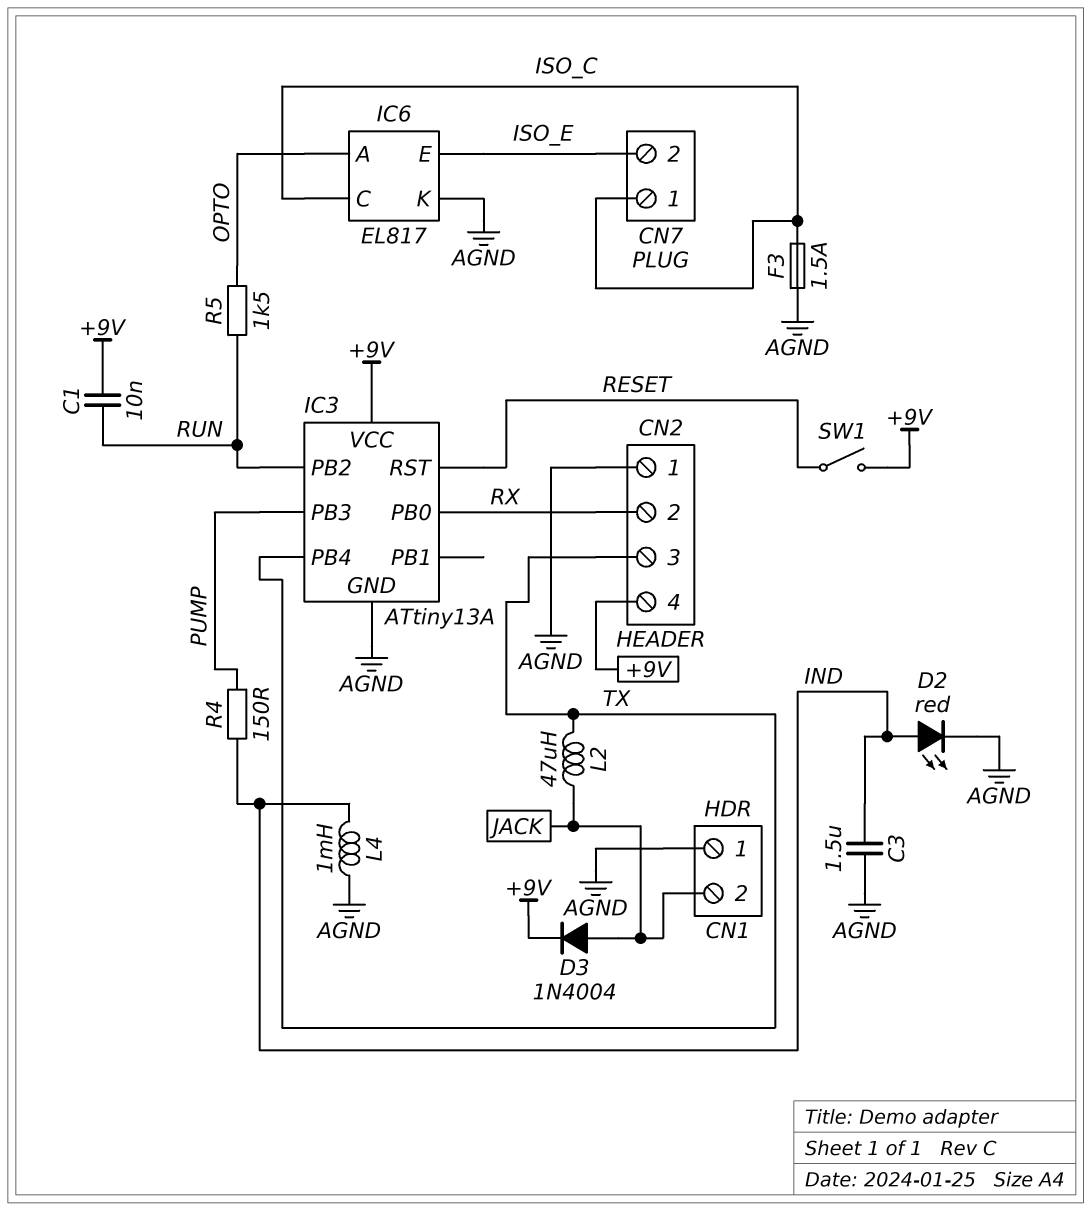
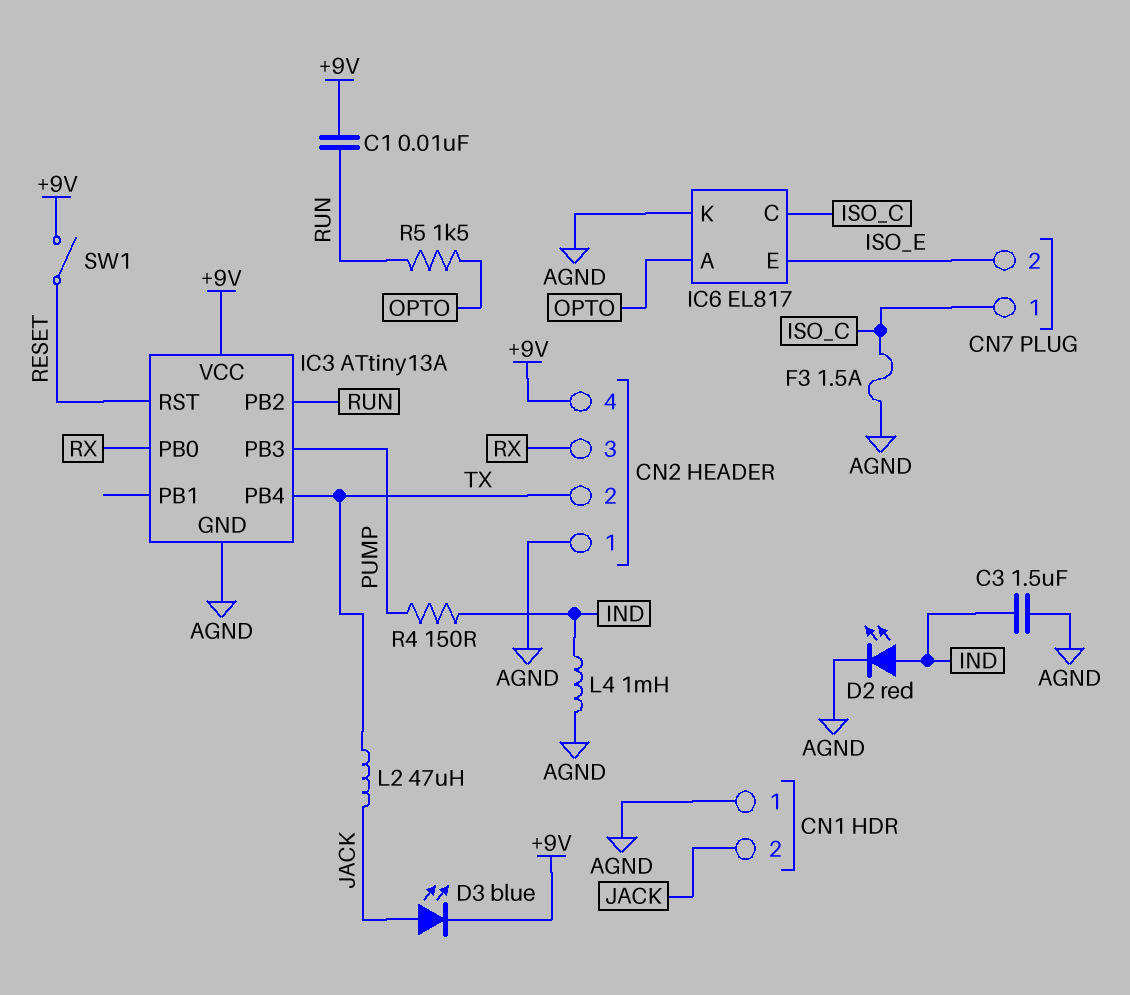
CN2 pin 2: RX -> TX
CN2 pin 3: TX -> RX
D3: diode 1N4004 (A JACK, K +9V) -> LED blue (A JACK, K +9V)

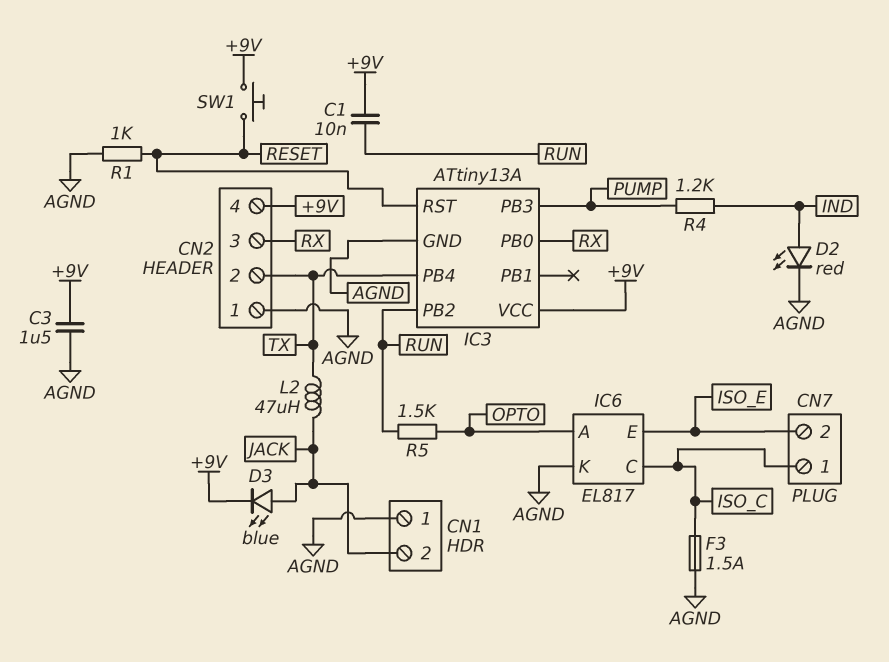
C3: 1.5uF (AGND, IND) -> 1.5uF (+9V, AGND)
L4: 1mH (AGND, IND) -> none
R1: none -> 1k (AGND, RESET)
R4: 150 (IND, PUMP) -> 1.2k (IND, PUMP)
SW1: switch (+9V, RESET) -> button (+9V, RESET)

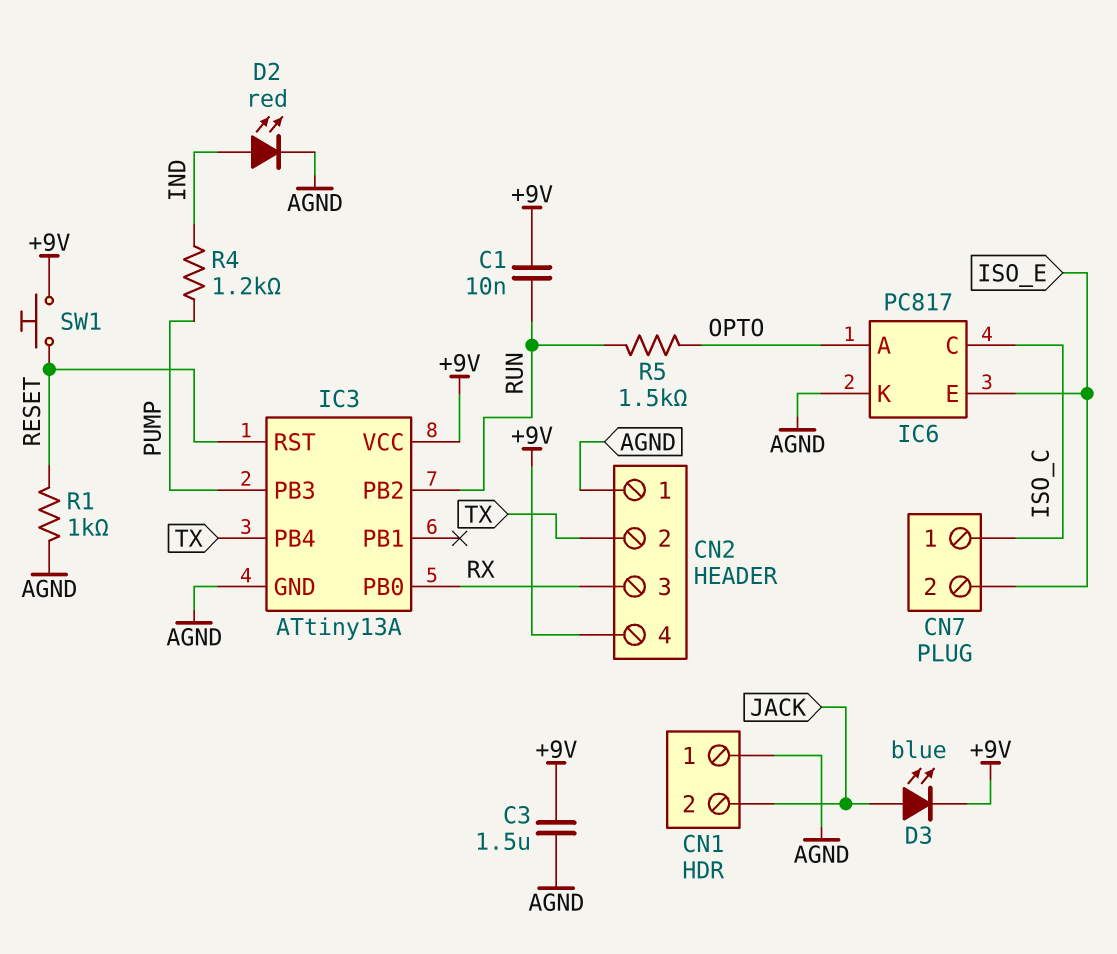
F3: 1.5A (AGND, ISO_C) -> none
IC6: EL817 -> PC817
L2: 47uH (JACK, TX) -> none

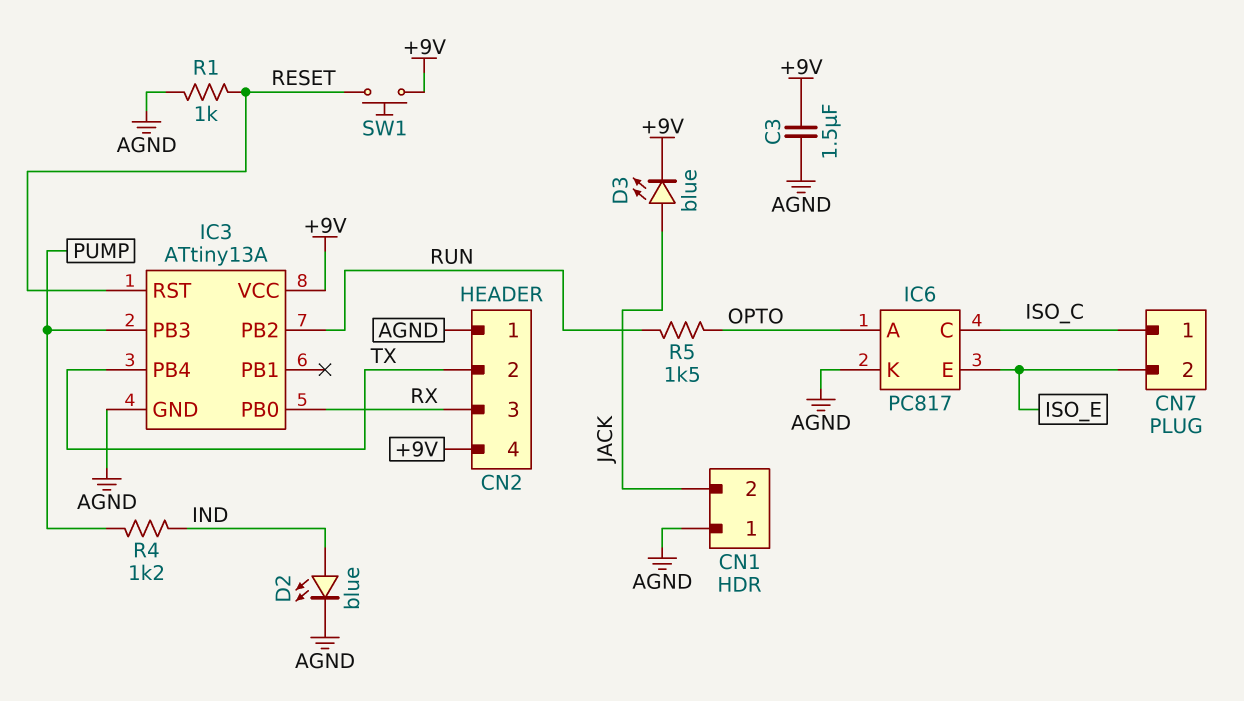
C1: 10nF (+9V, RUN) -> none
D2: LED red (A IND, K AGND) -> LED blue (A IND, K AGND)

